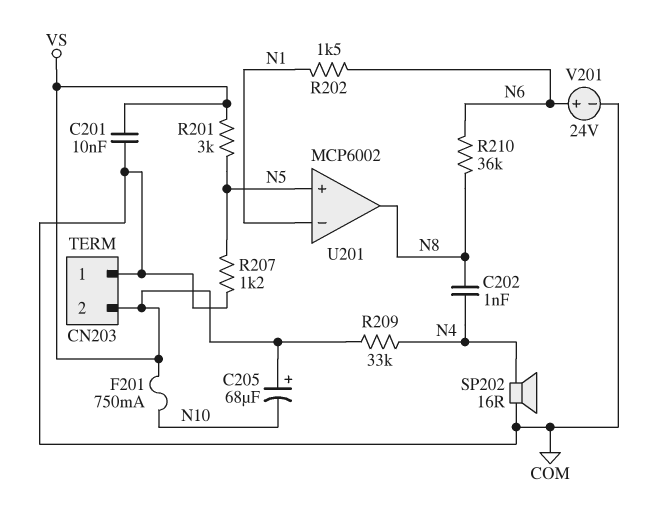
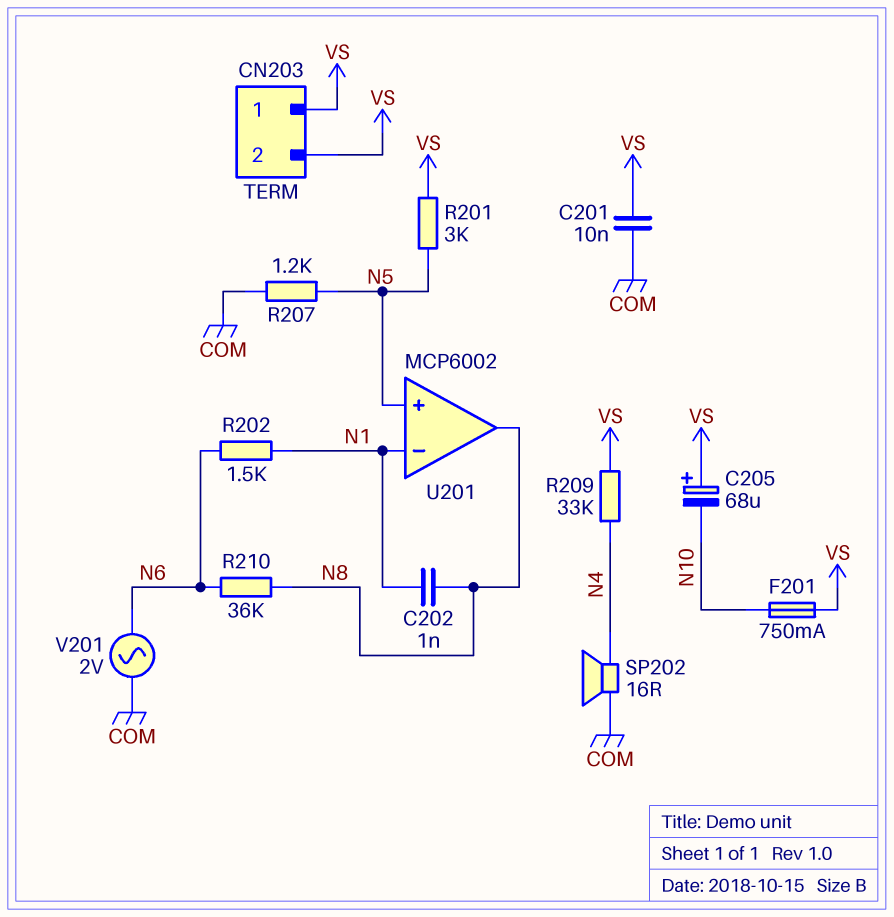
C202: 1nF (N4, N8) -> 1nF (N1, N8)
CN203 pin 1: COM -> VS
V201: 24V (plus N6, minus COM) -> AC 2V (COM, N6)

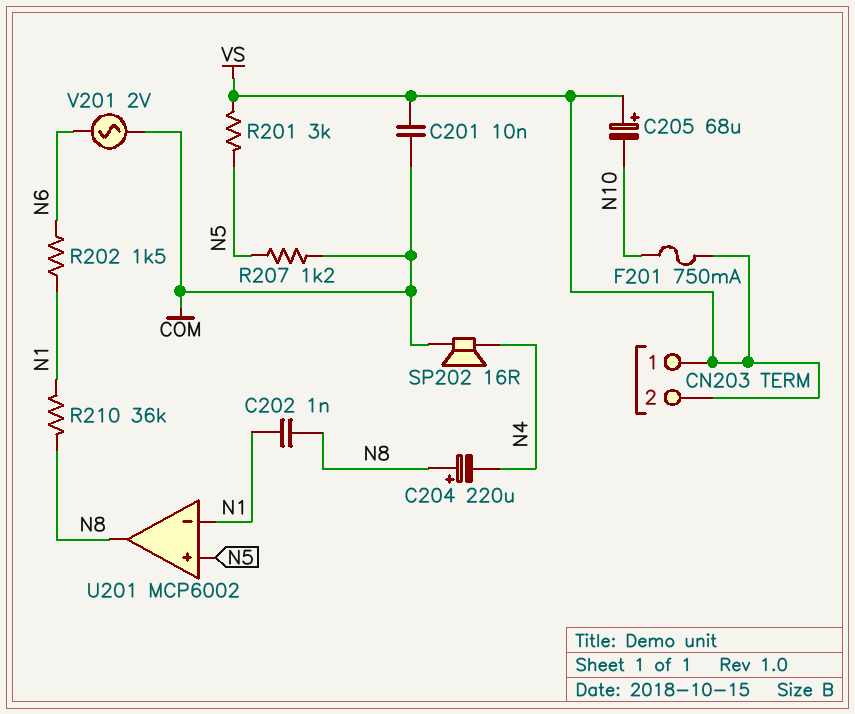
C204: none -> 220uF (plus N8, minus N4)
R209: 33k (N4, VS) -> none
R210: 36k (N6, N8) -> 36k (N1, N8)

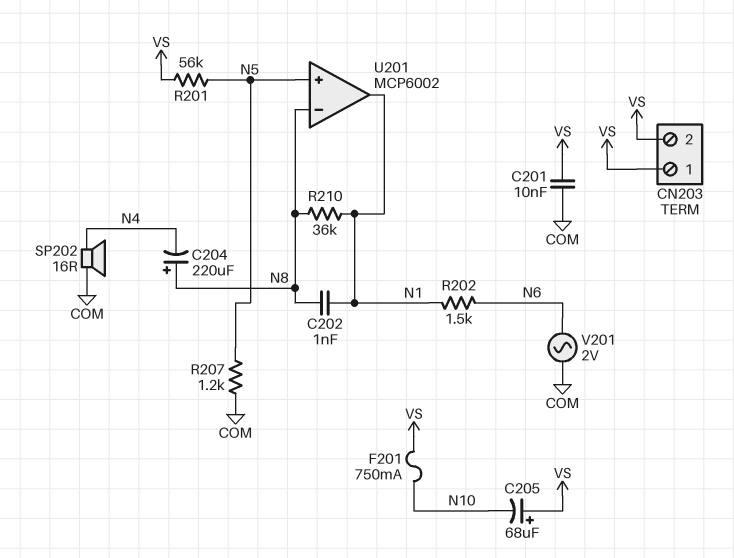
R201: 3k (N5, VS) -> 56k (N5, VS)
U201 pin in-: N1 -> N8
U201 pin out: N8 -> N1

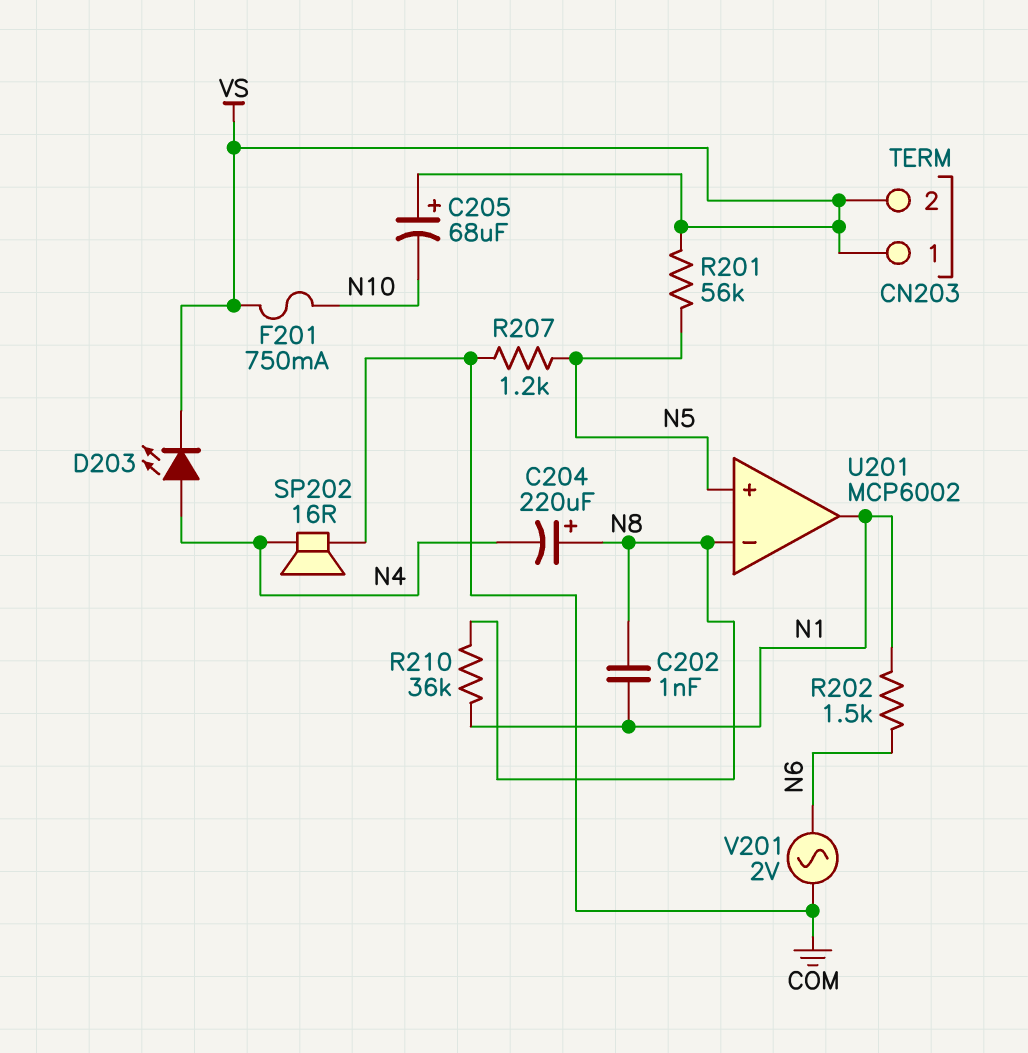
C201: 10nF (COM, VS) -> none
D203: none -> LED (A N4, K VS)

